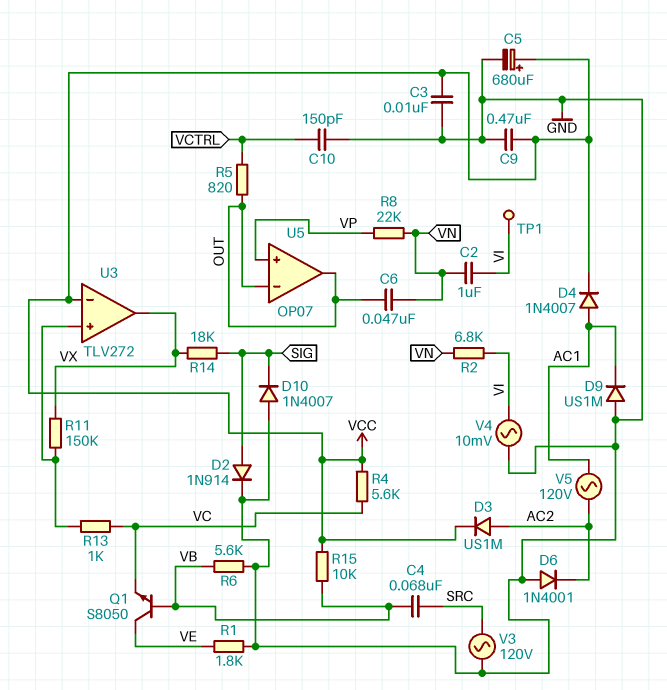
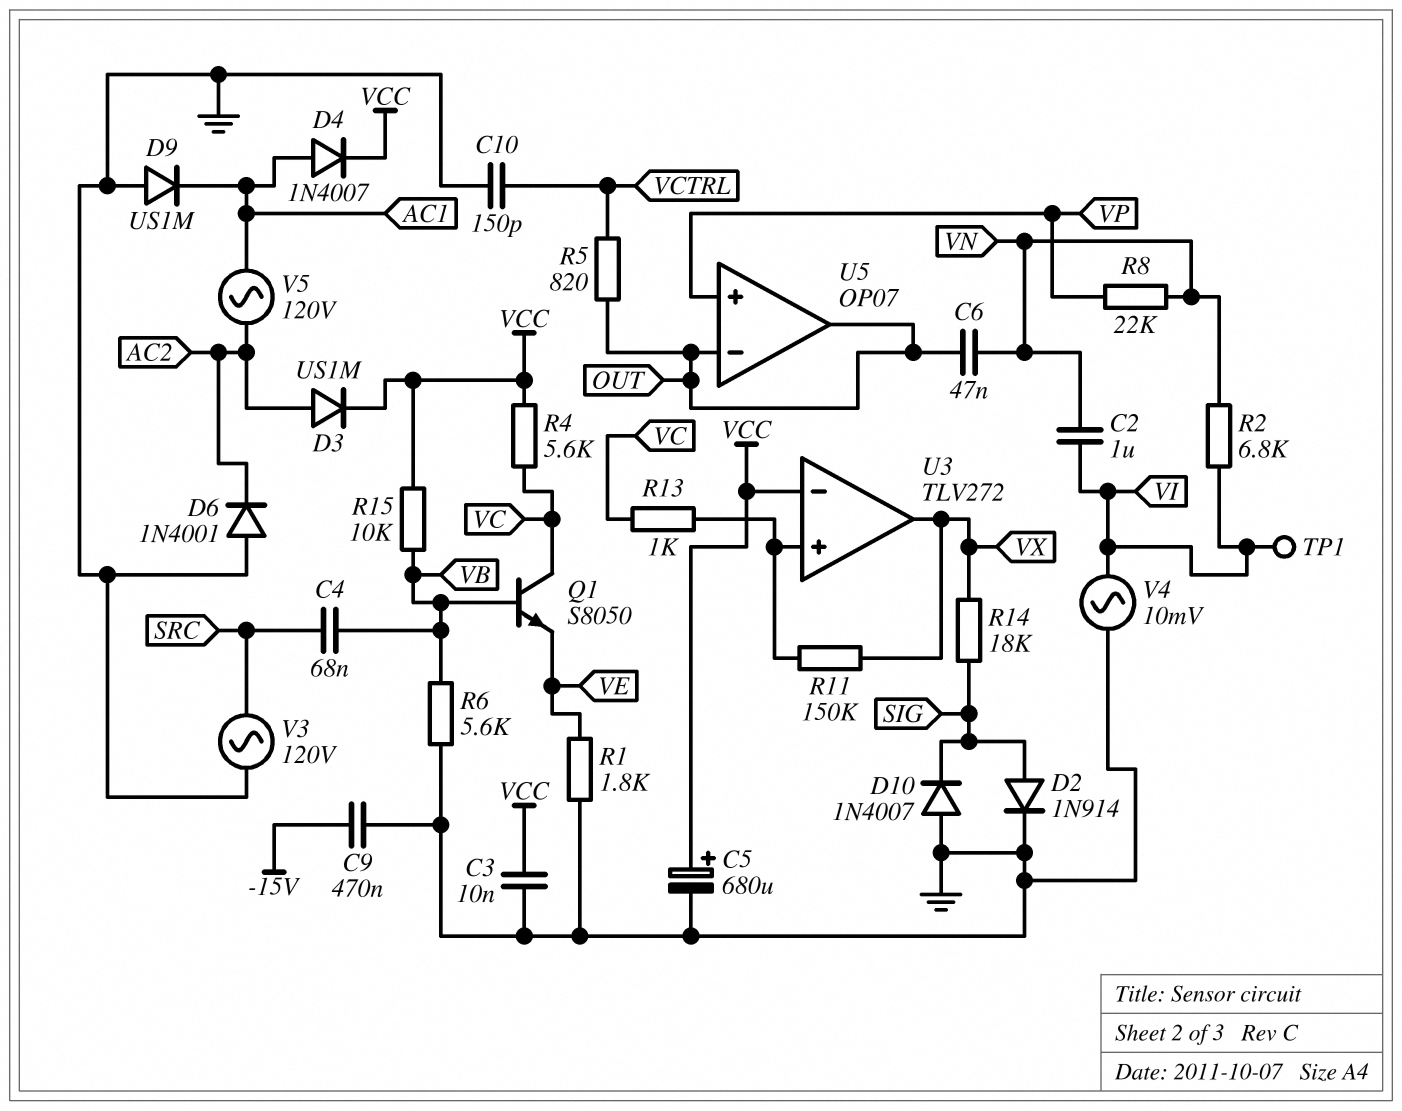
C9: 470nF (GND, VCC) -> 470nF (-15V, GND)
Q1: NPN S8050 (B VB, C VE, E VC) -> NPN S8050 (B VB, C VC, E VE)

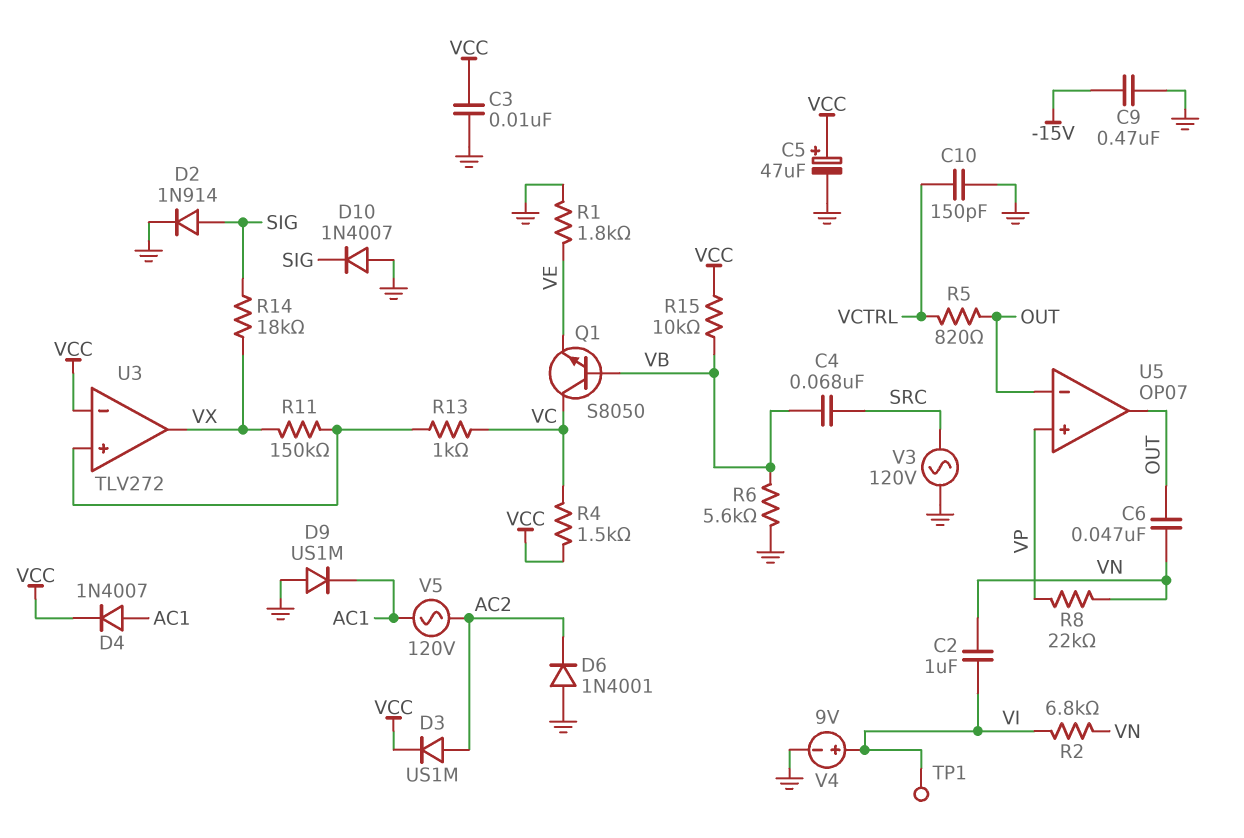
C5: 680uF (plus VCC, minus GND) -> 47uF (plus VCC, minus GND)
R4: 5.6k (VC, VCC) -> 1.5k (VC, VCC)
V4: AC 10mV (GND, VI) -> 9V (plus VI, minus GND)

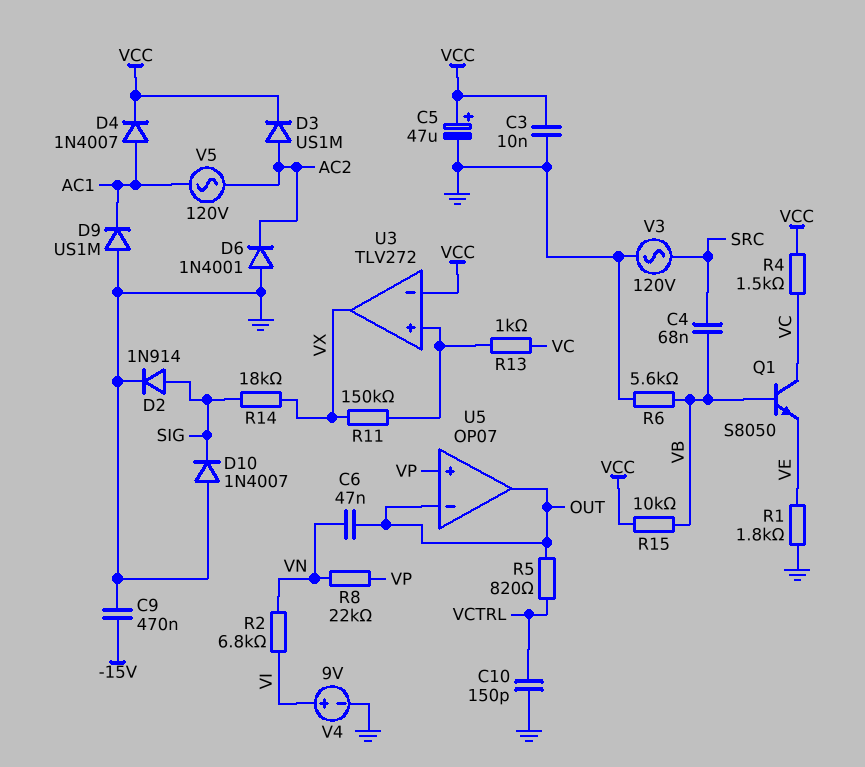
C2: 1uF (VI, VN) -> none
TP1: test point (VI) -> none

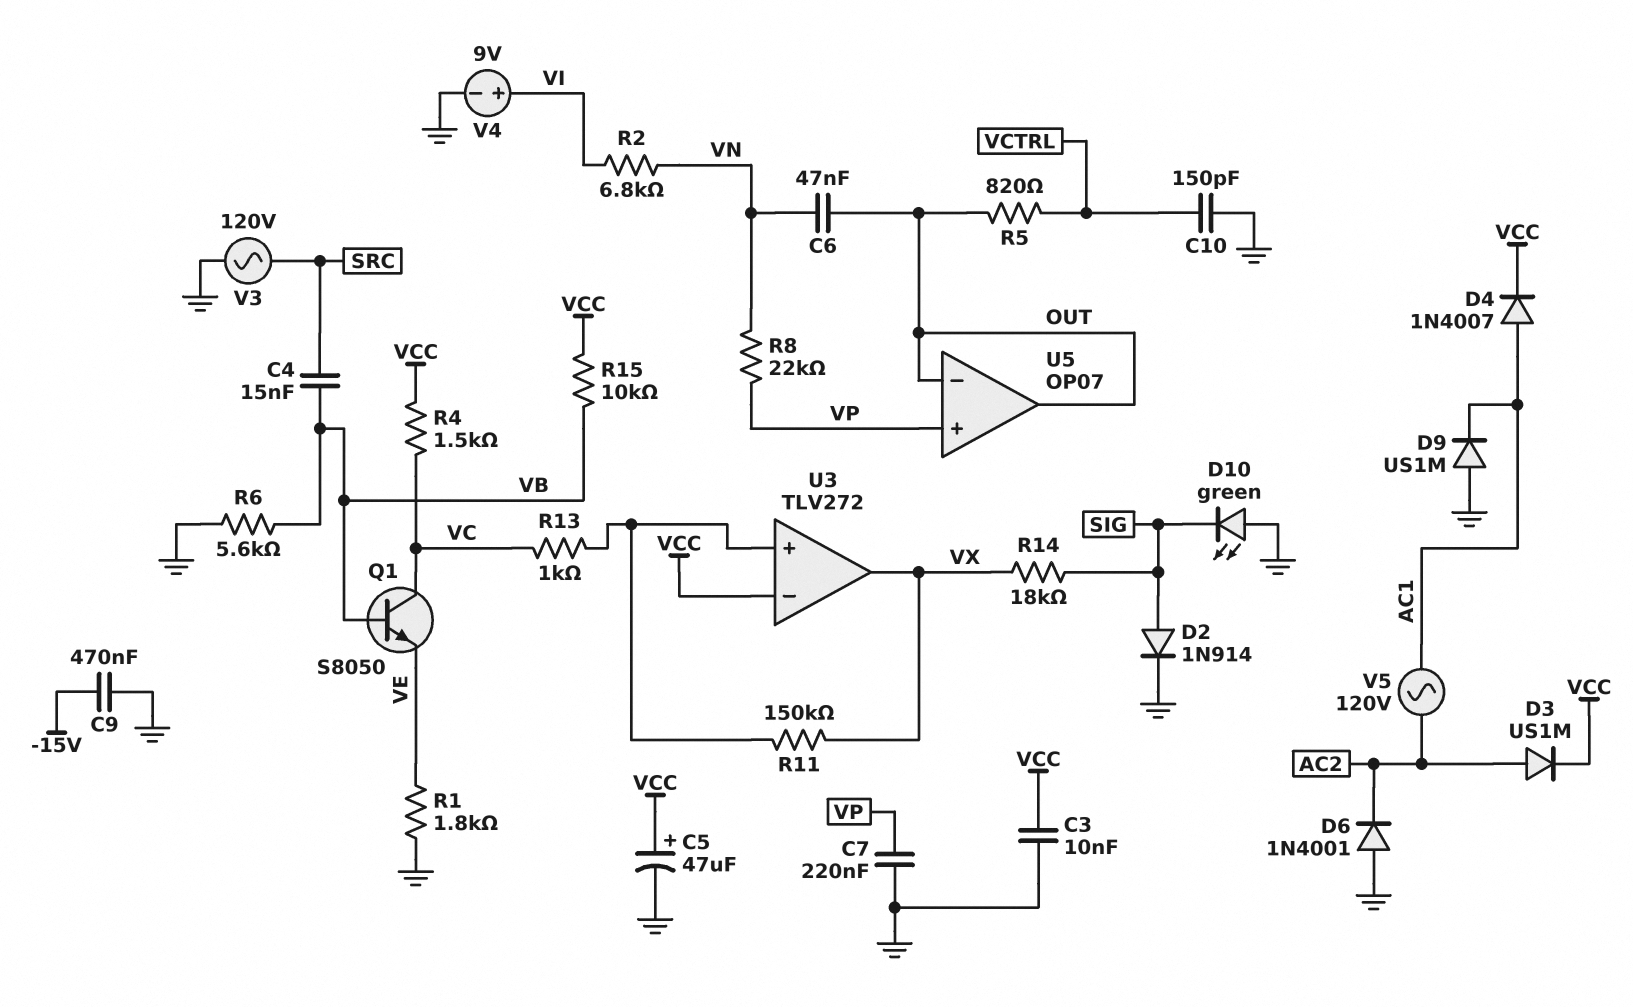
C4: 68nF (SRC, VB) -> 15nF (SRC, VB)
C7: none -> 220nF (GND, VP)
D10: diode 1N4007 (A GND, K SIG) -> LED green (A GND, K SIG)

